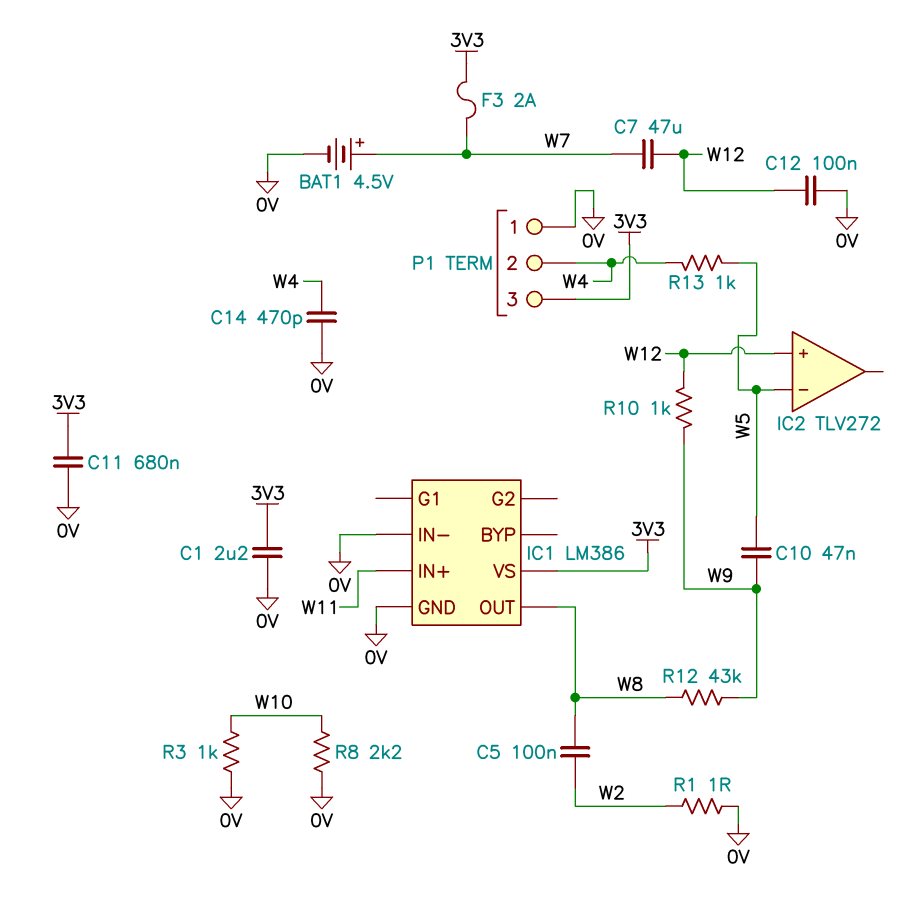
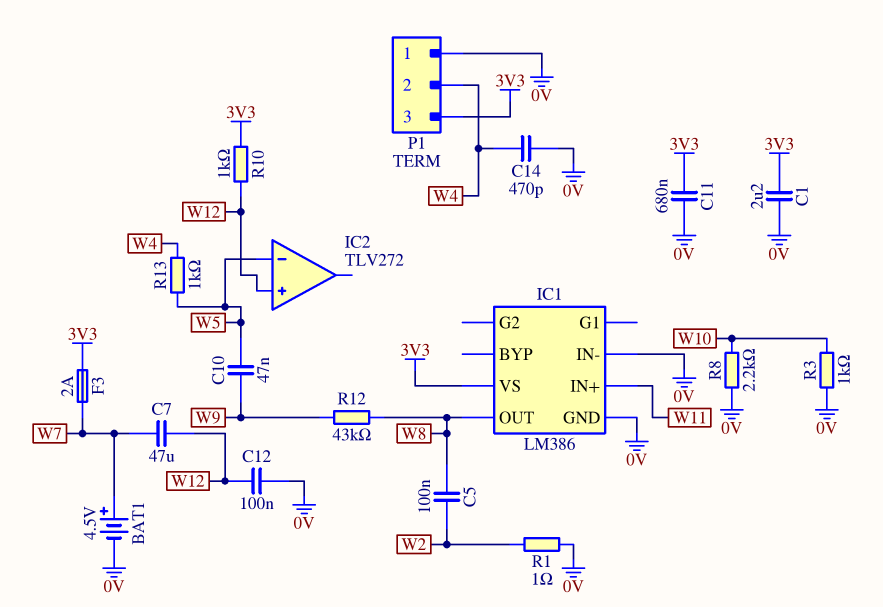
R10: 1k (W9, W12) -> 1k (3V3, W12)

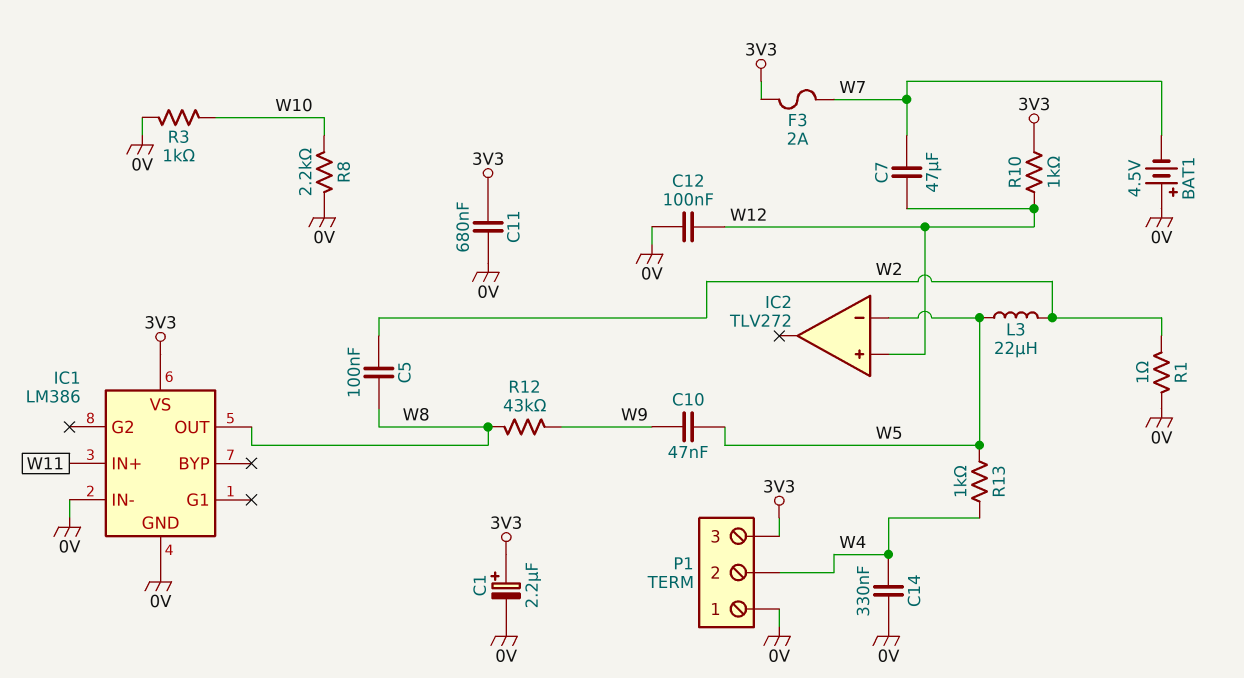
BAT1: 4.5V (plus W7, minus 0V) -> 4.5V (plus 0V, minus W7)
C1: 2.2uF (0V, 3V3) -> 2.2uF (plus 3V3, minus 0V)
C14: 470pF (0V, W4) -> 330nF (0V, W4)
L3: none -> 22uH (W2, W5)

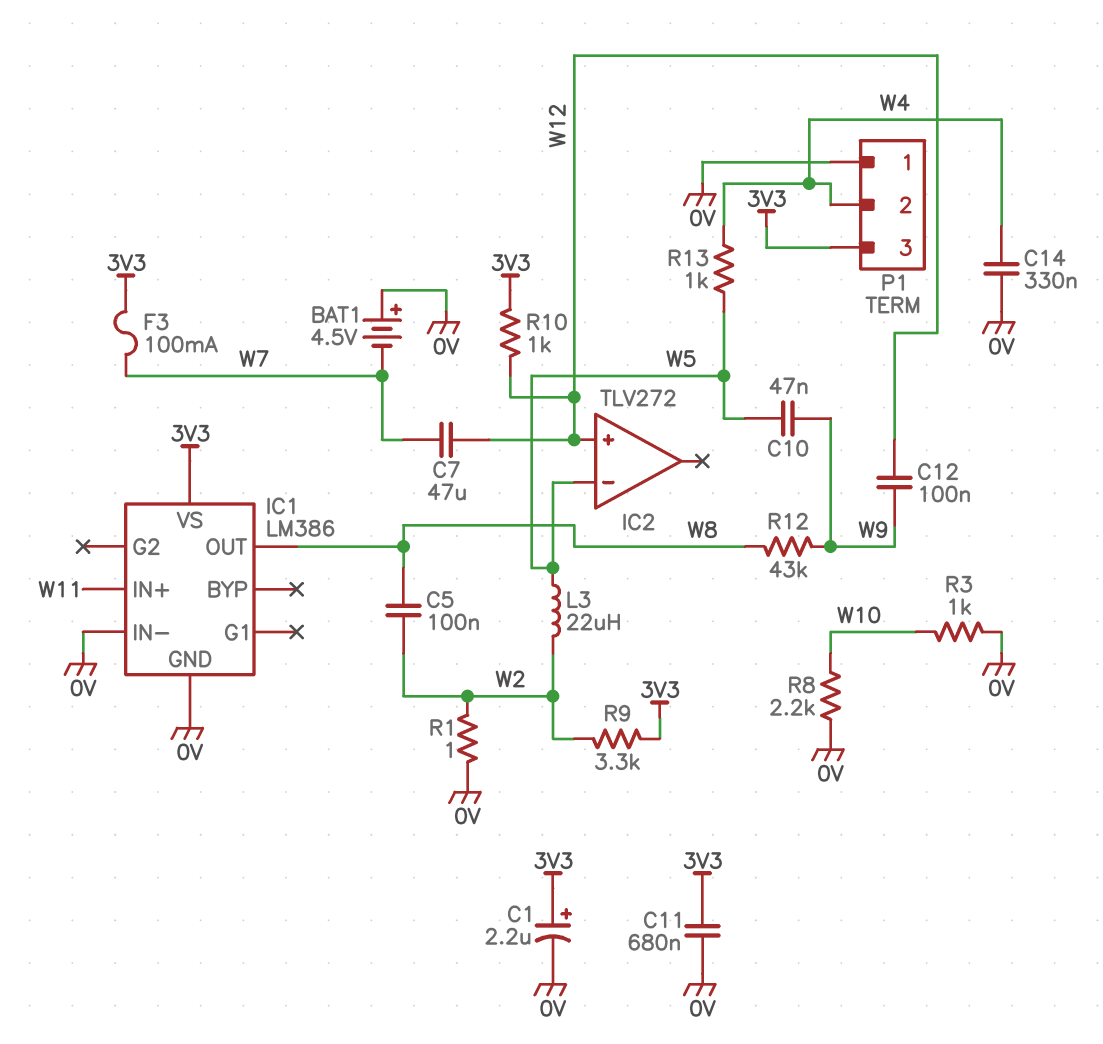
C12: 100nF (0V, W12) -> 100nF (W9, W12)
F3: 2A (3V3, W7) -> 100mA (3V3, W7)
R9: none -> 3.3k (3V3, W2)

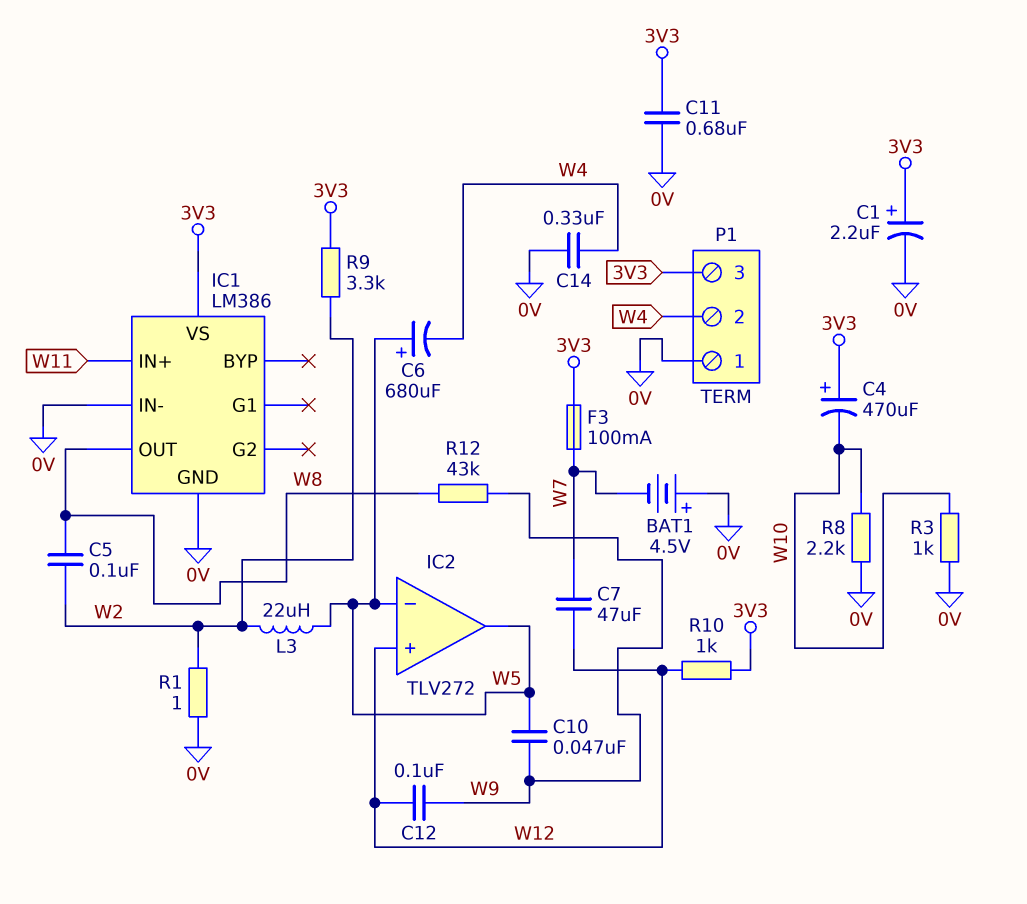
C4: none -> 470uF (plus 3V3, minus W10)
C6: none -> 680uF (plus W5, minus W4)
IC2 pin out: none -> W5
R13: 1k (W4, W5) -> none

